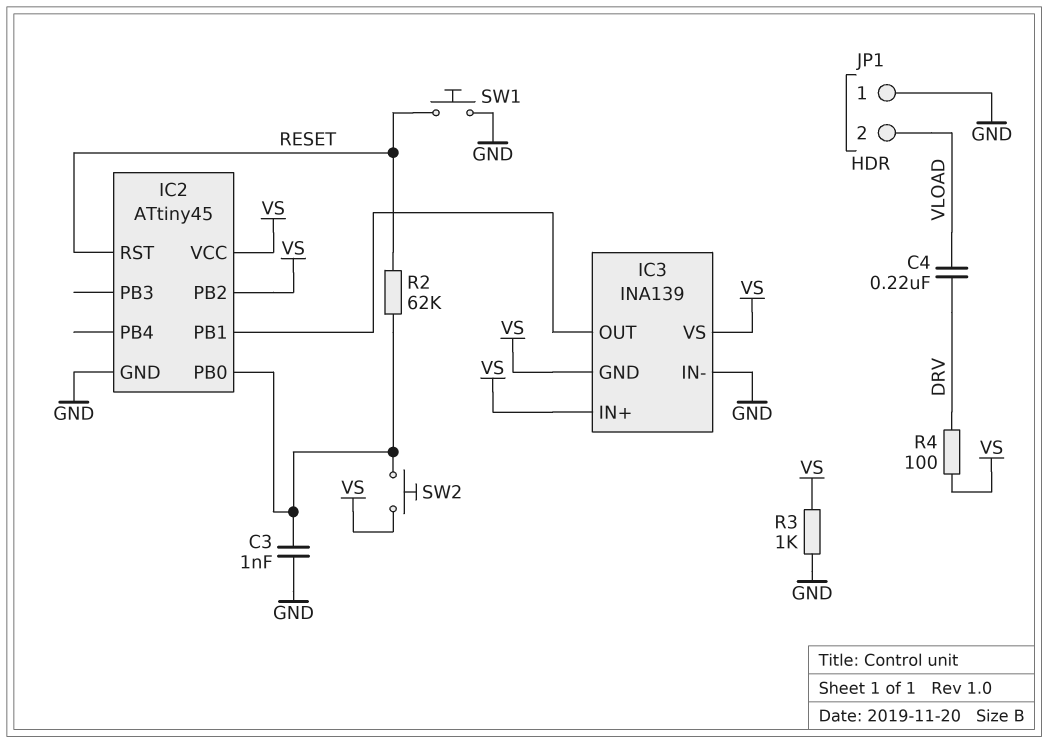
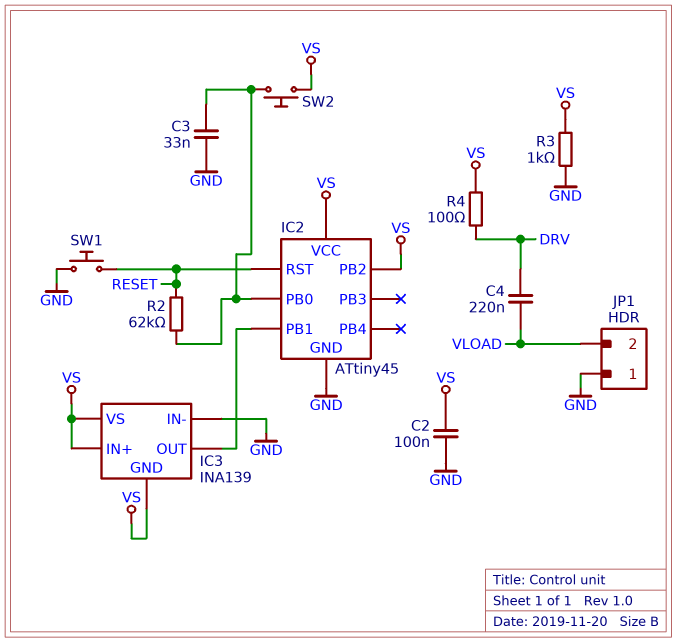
C2: none -> 100nF (GND, VS)
C3: 1nF (GND, IC2/PB0) -> 33nF (GND, IC2/PB0)

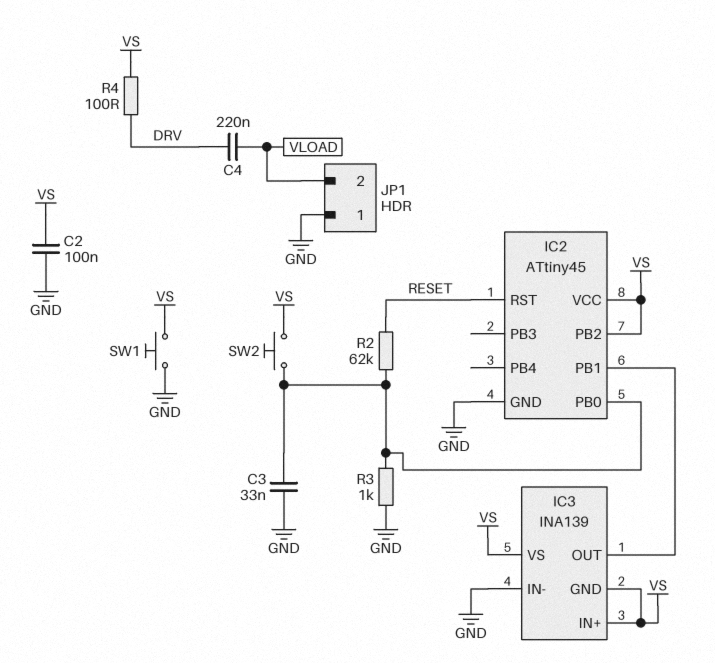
R3: 1k (GND, VS) -> 1k (GND, IC2/PB0)
SW1: button (GND, RESET) -> button (GND, VS)

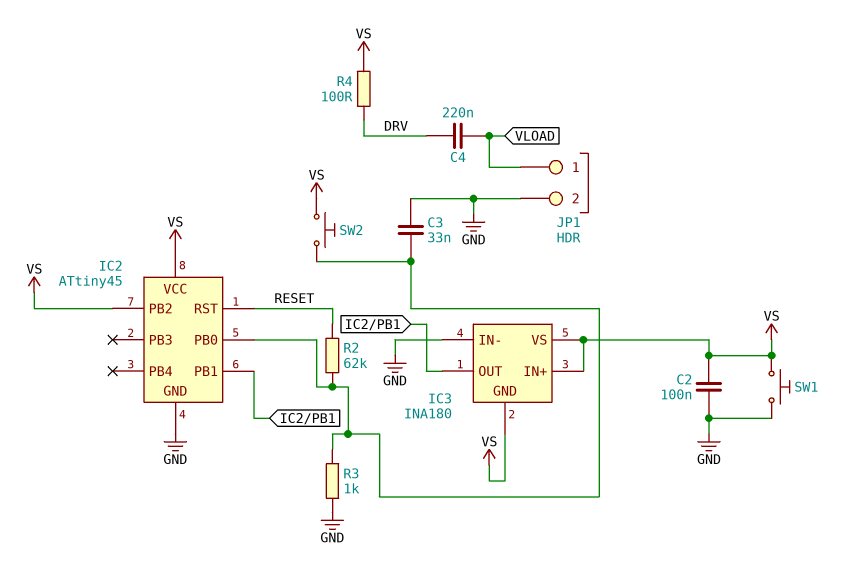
IC3: INA139 -> INA180
JP1 pin 1: GND -> VLOAD
JP1 pin 2: VLOAD -> GND

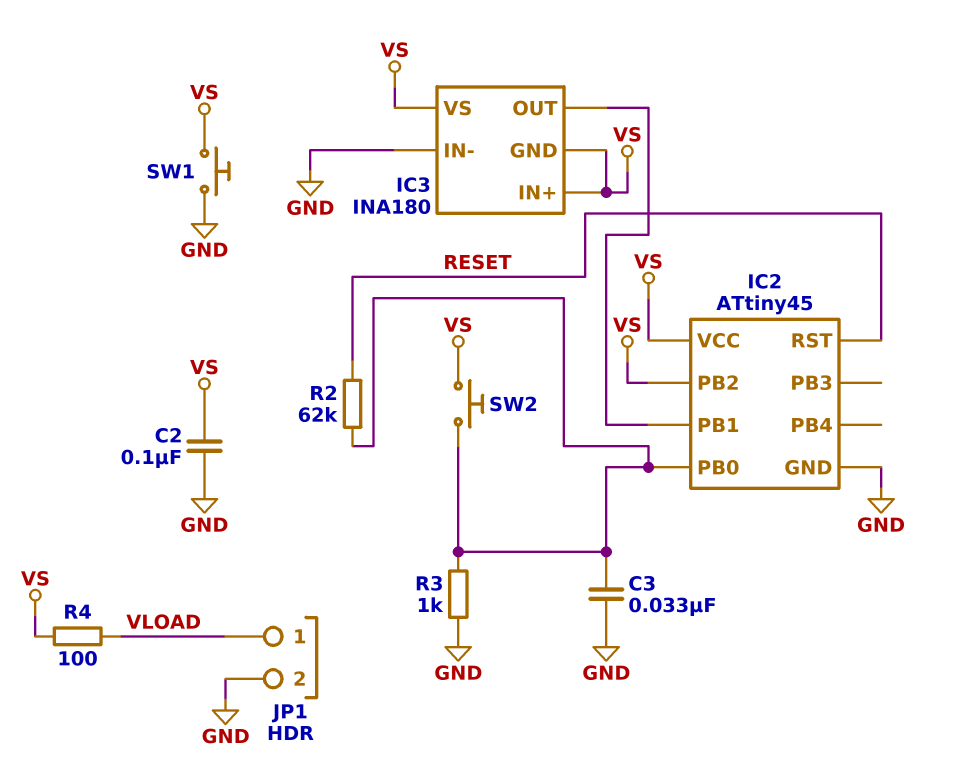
C4: 220nF (DRV, VLOAD) -> none
R4: 100 (DRV, VS) -> 100 (VLOAD, VS)

